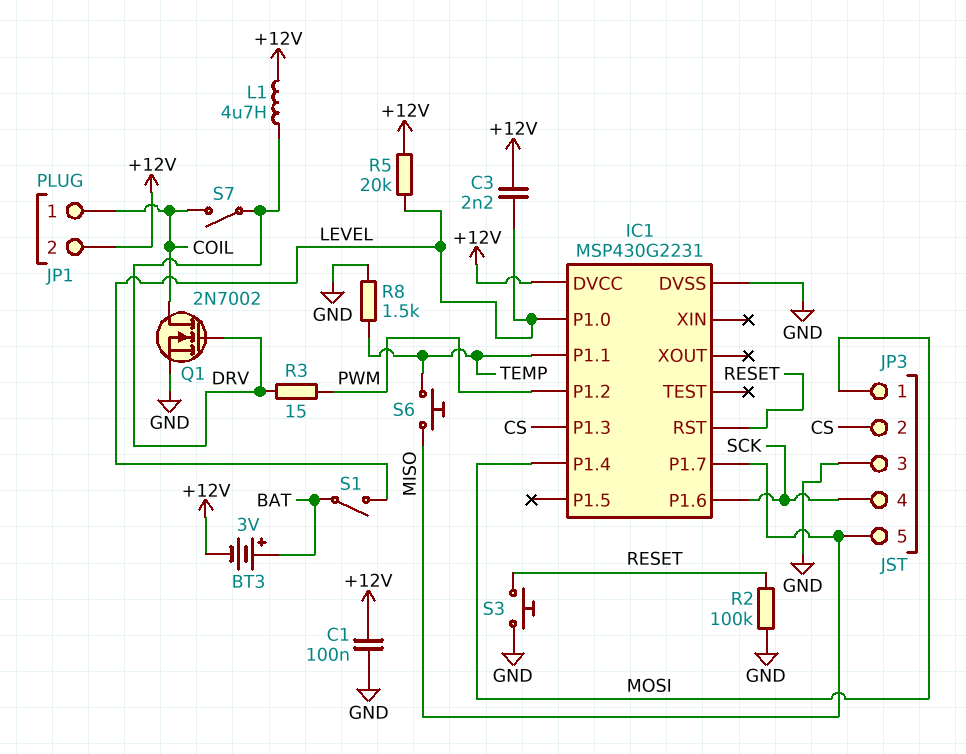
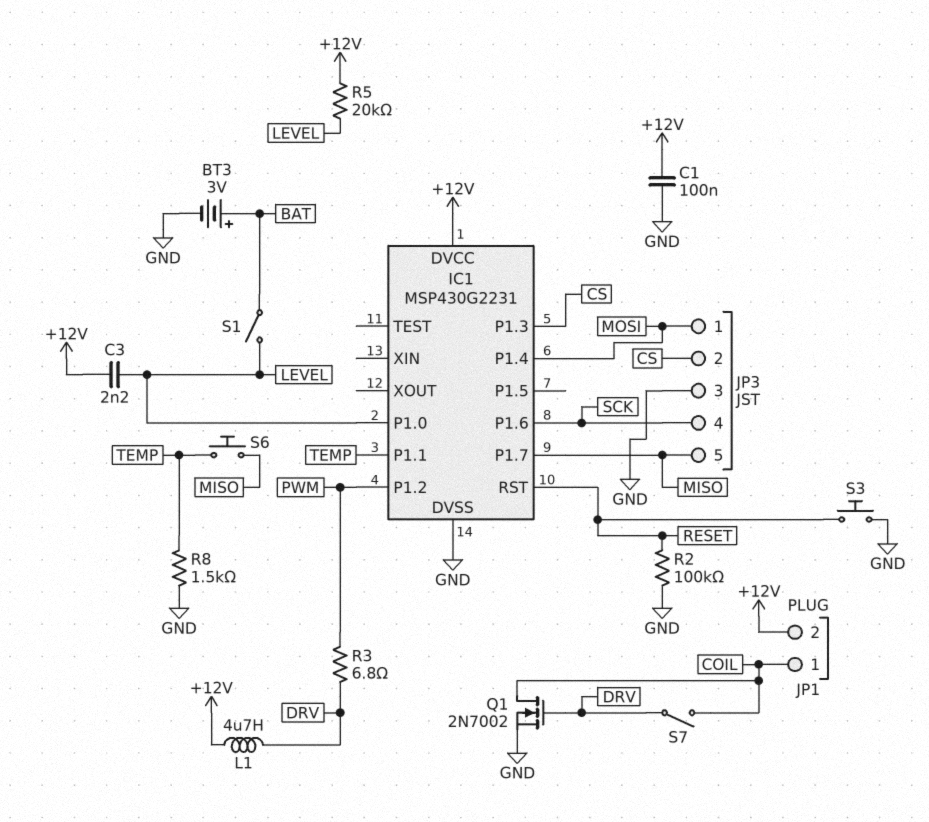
BT3: 3V (plus BAT, minus +12V) -> 3V (plus BAT, minus GND)
R3: 15 (DRV, PWM) -> 6.8 (DRV, PWM)

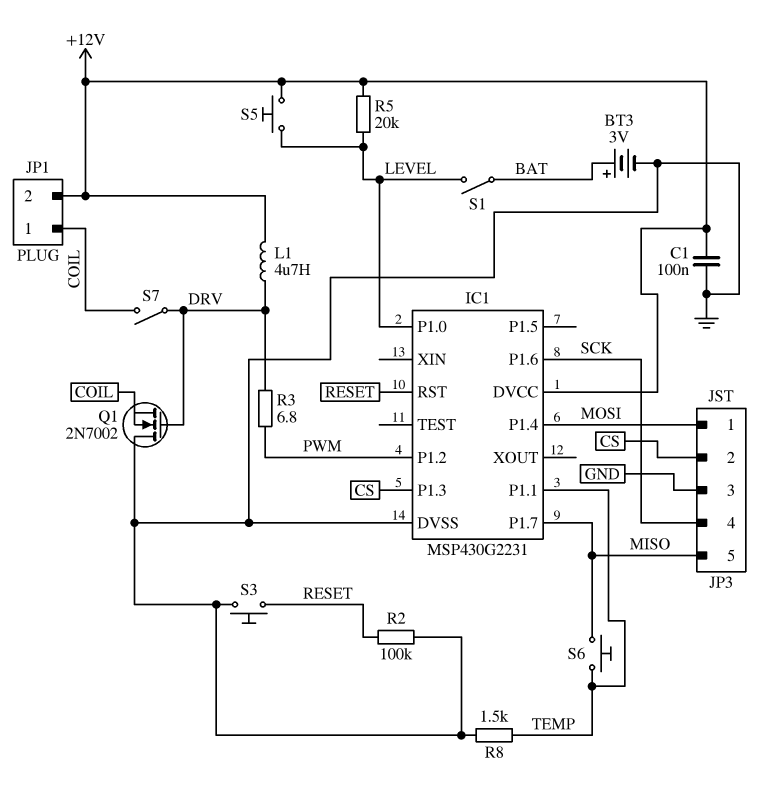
C3: 2.2nF (+12V, LEVEL) -> none
Q1: NMOS 2N7002 (G DRV, D COIL, S GND) -> NMOS 2N7002 (G DRV, D GND, S COIL)
S5: none -> button (+12V, LEVEL)

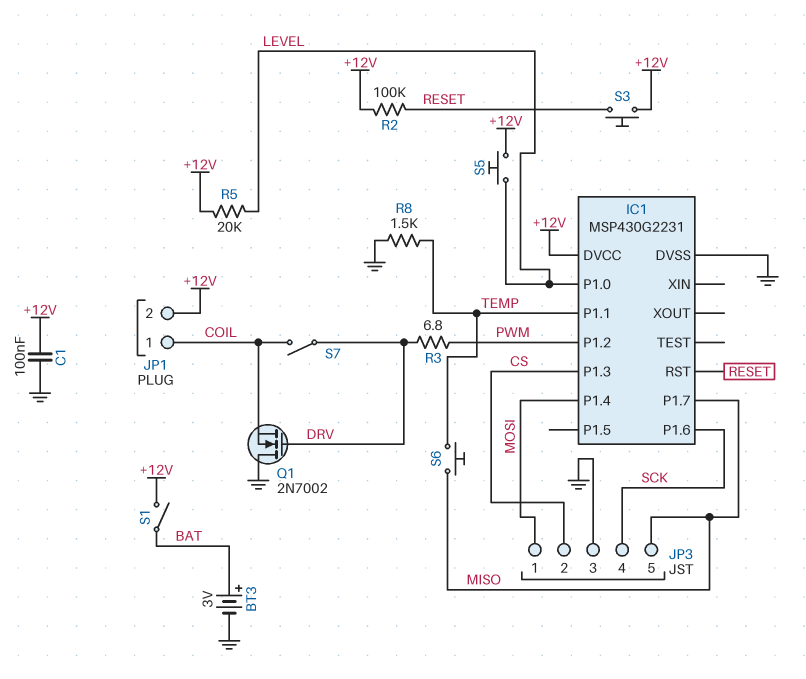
L1: 4.7uH (+12V, DRV) -> none
R2: 100k (GND, RESET) -> 100k (+12V, RESET)
S1: switch (BAT, LEVEL) -> switch (+12V, BAT)
S3: button (GND, RESET) -> button (+12V, RESET)

